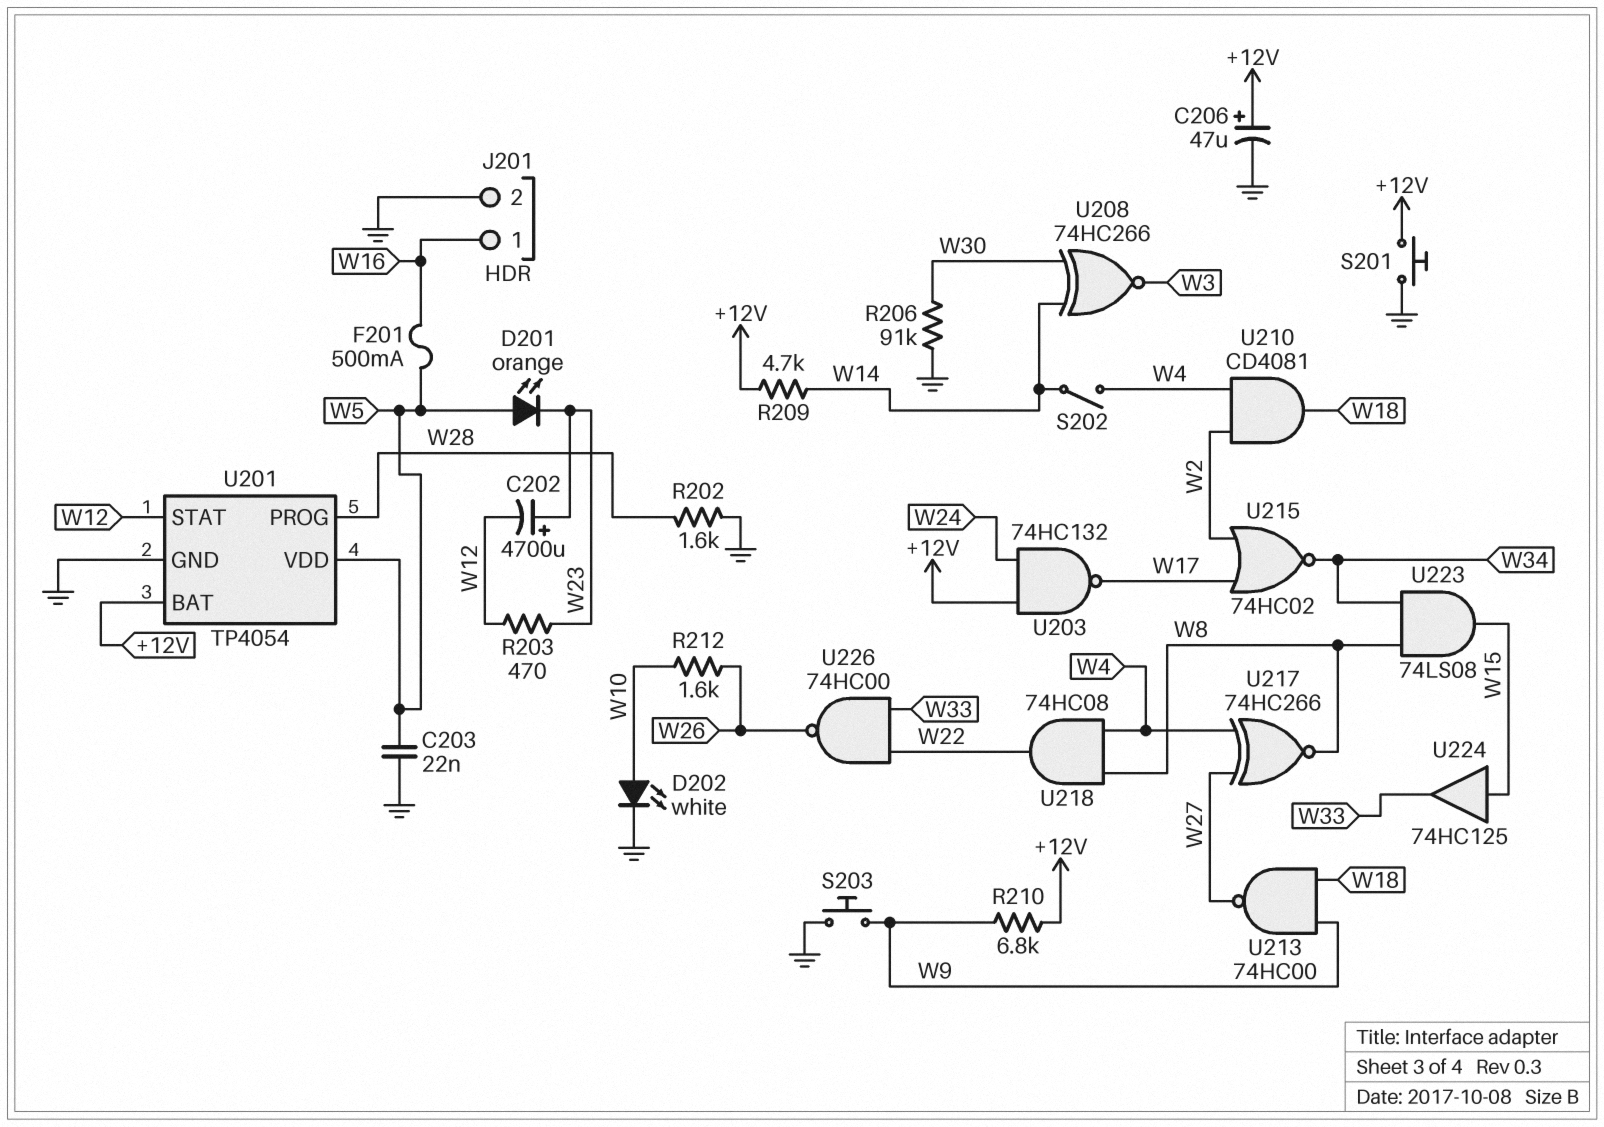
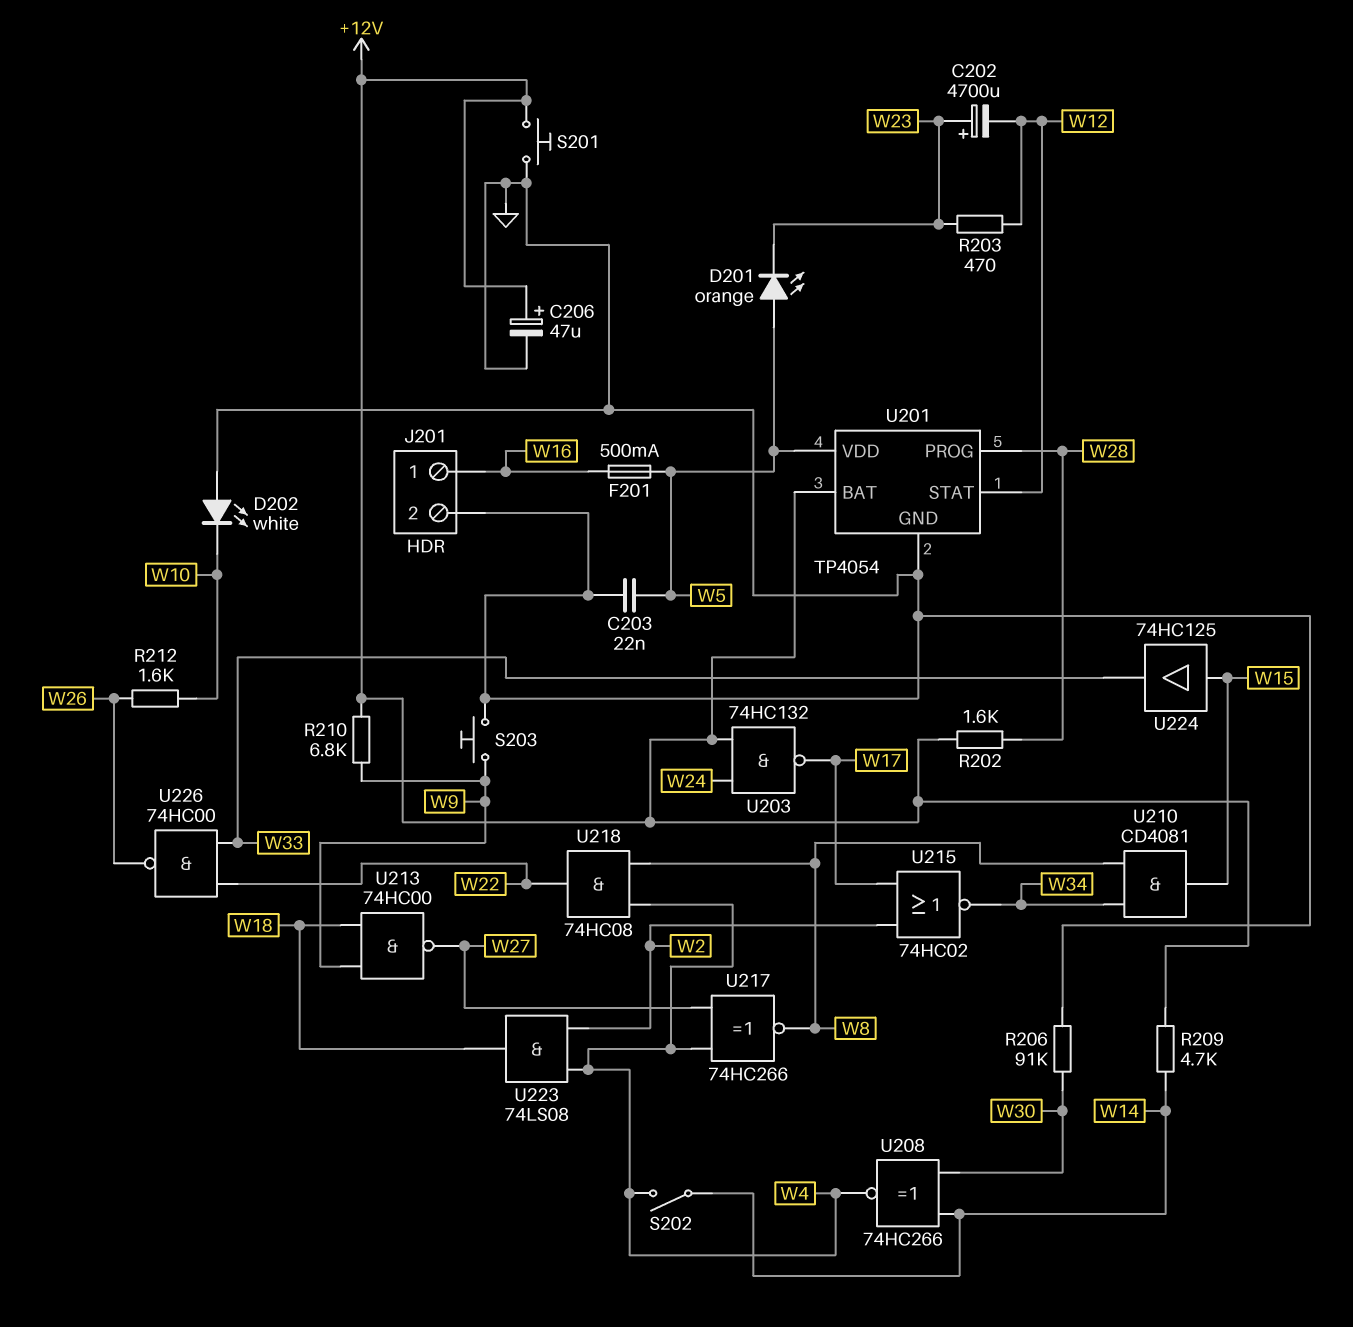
D202: LED white (A W10, K GND) -> LED white (A GND, K W10)
R202: 1.6k (GND, W28) -> 1.6k (+12V, W28)
U208: XNOR 74HC266 (in W14, in W30, out W3) -> XNOR 74HC266 (in W14, in W30, out W4)
U210: AND CD4081 (in W2, in W4, out W18) -> AND CD4081 (in W8, in W34, out W15)
U223: AND 74LS08 (in W8, in W34, out W15) -> AND 74LS08 (in W2, in W4, out W18)

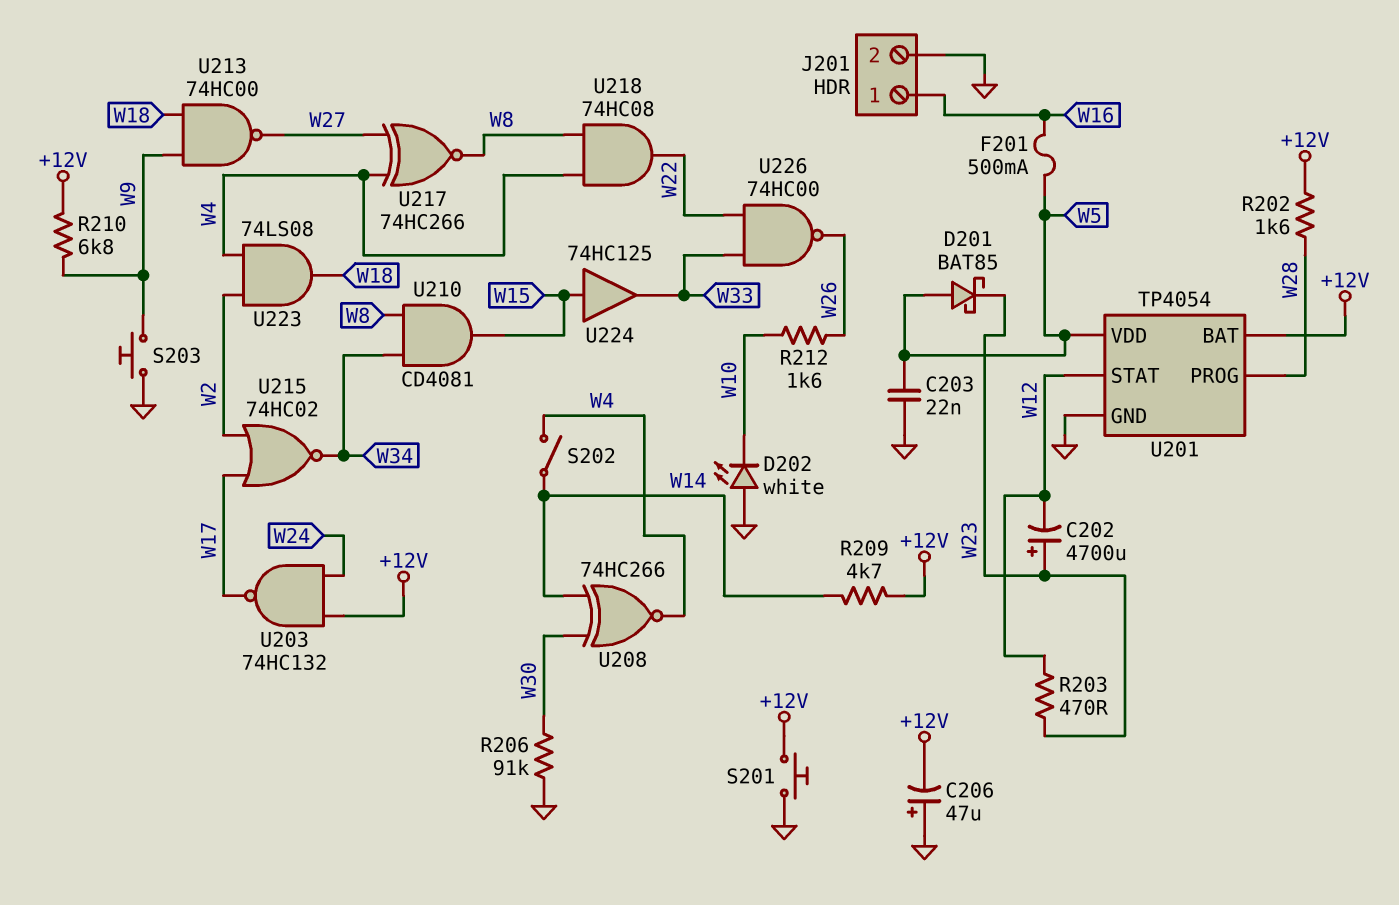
C206: 47uF (plus +12V, minus GND) -> 47uF (plus GND, minus +12V)
D201: LED orange (A W5, K W23) -> schottky BAT85 (A W5, K W23)

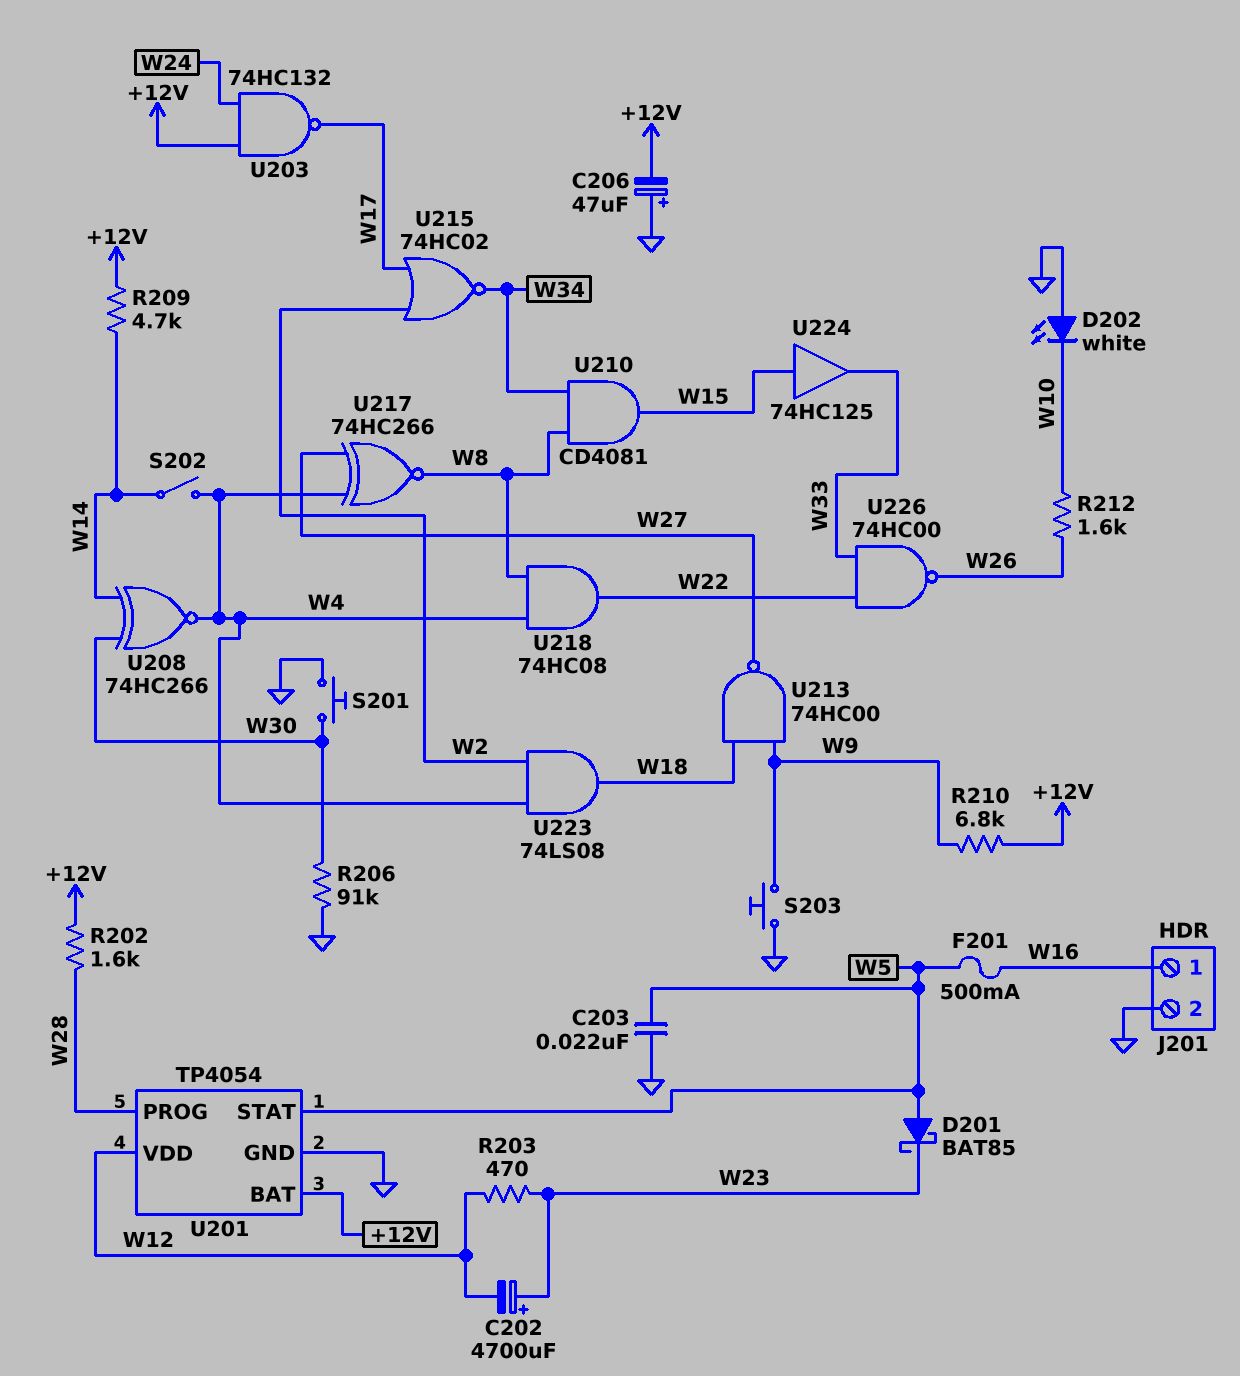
S201: button (+12V, GND) -> button (GND, W30)
U201 pin STAT: W12 -> W5
U201 pin VDD: W5 -> W12

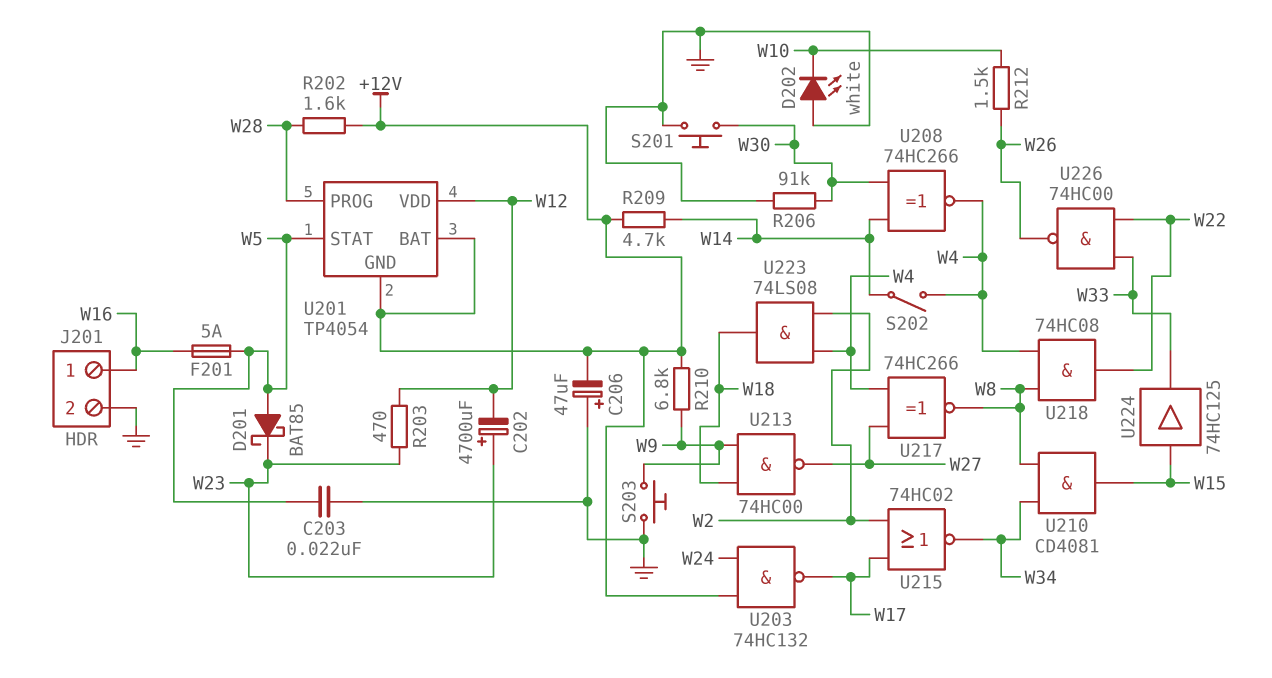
F201: 500mA (W5, W16) -> 5A (W5, W16)
R212: 1.6k (W10, W26) -> 1.5k (W10, W26)
U201 pin GND: GND -> +12V

